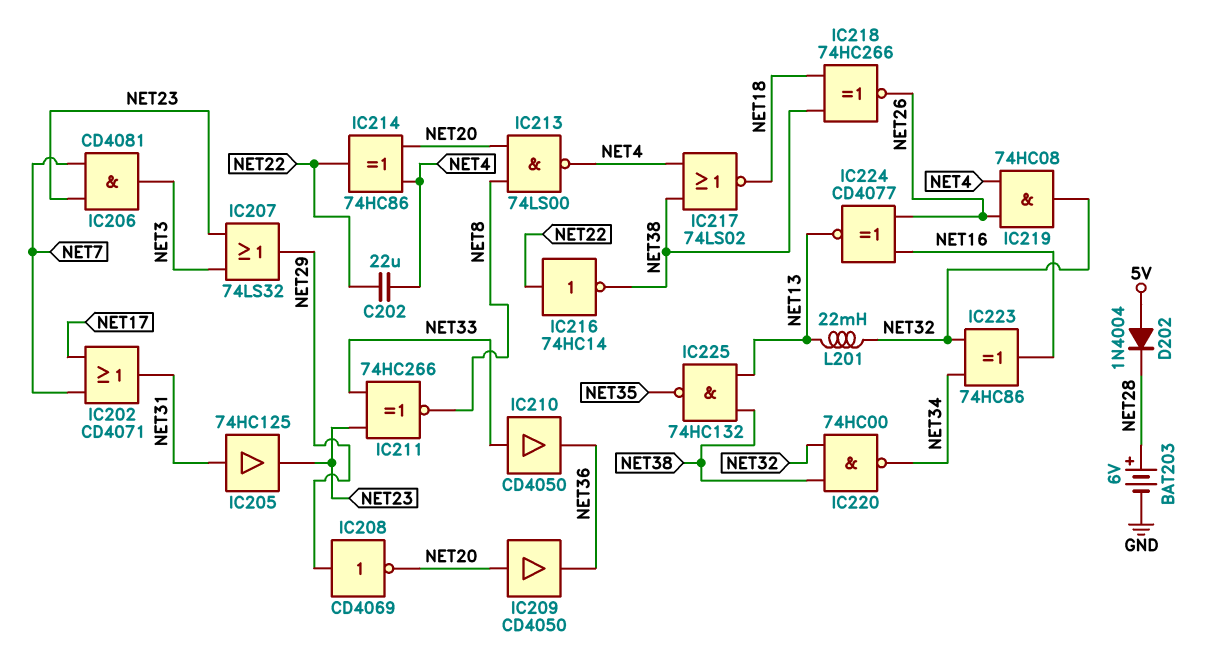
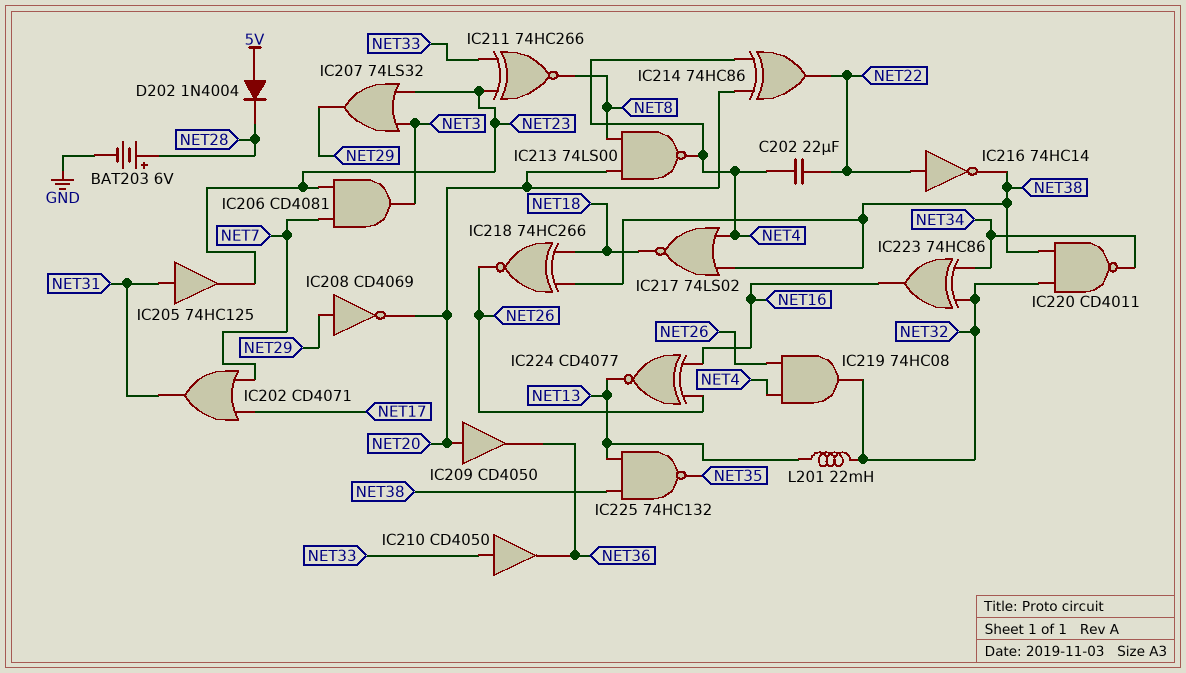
IC220: NAND 74HC00 (in NET32, in NET38, out NET34) -> NAND CD4011 (in NET32, in NET38, out NET34)

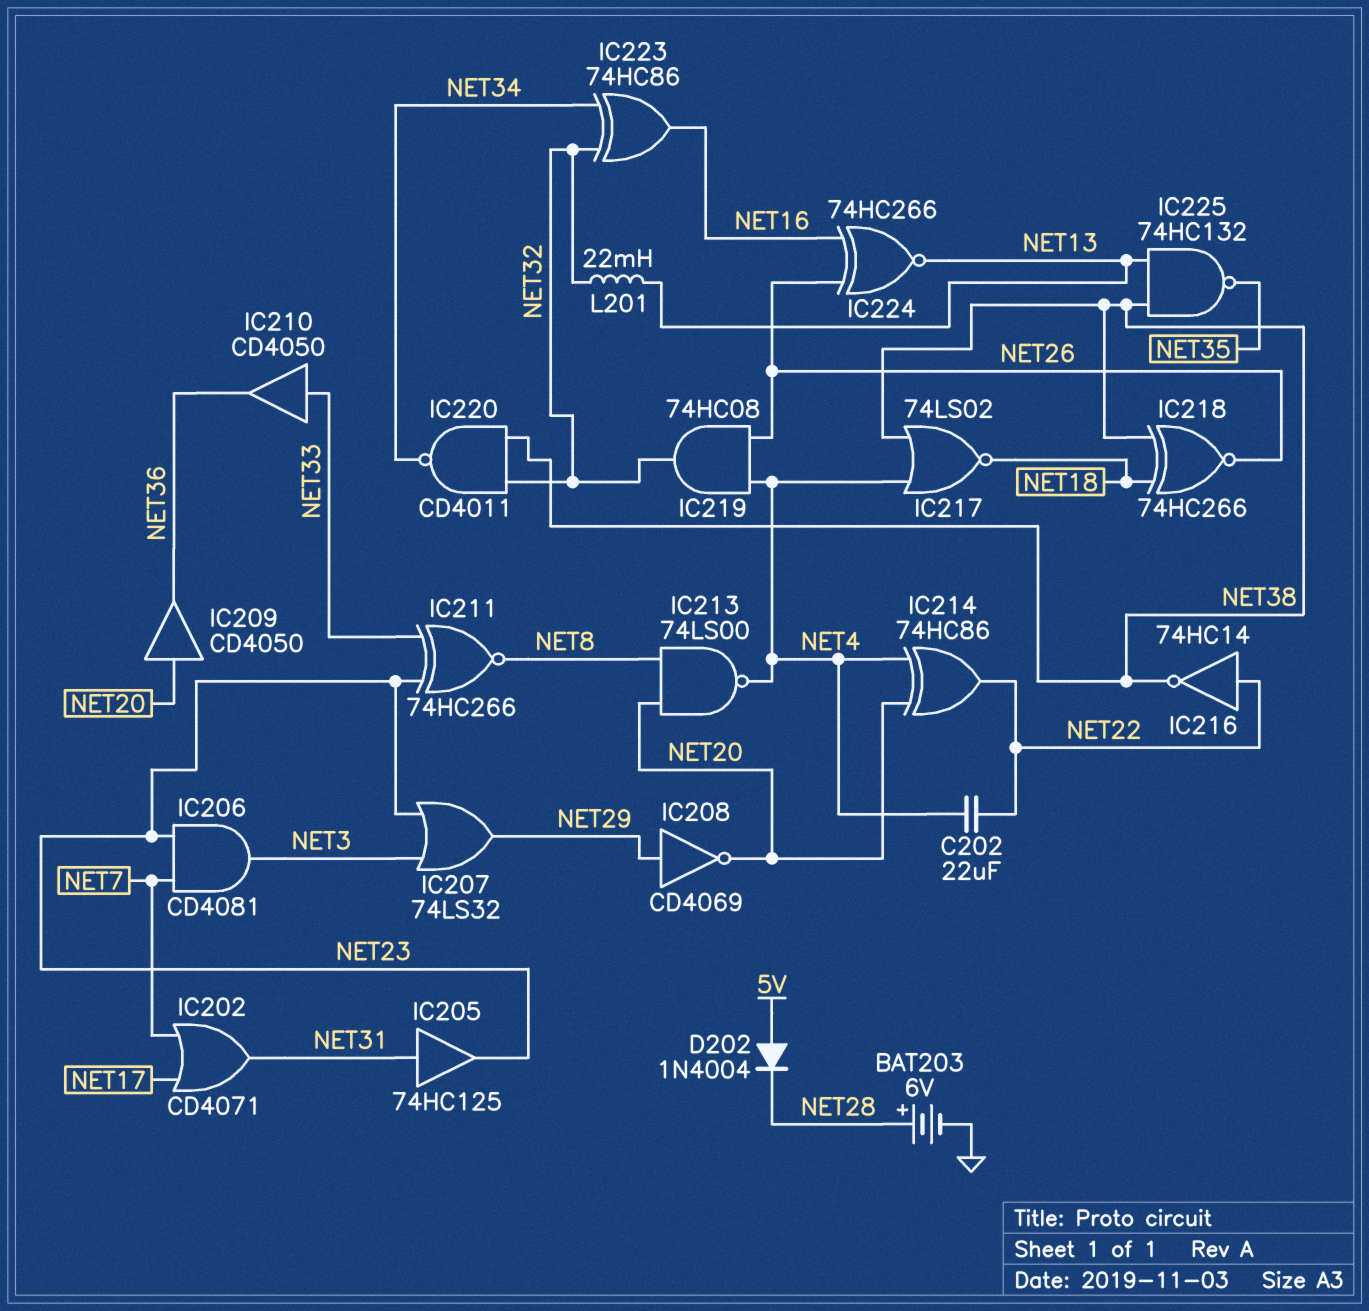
IC224: XNOR CD4077 (in NET16, in NET26, out NET13) -> XNOR 74HC266 (in NET16, in NET26, out NET13)

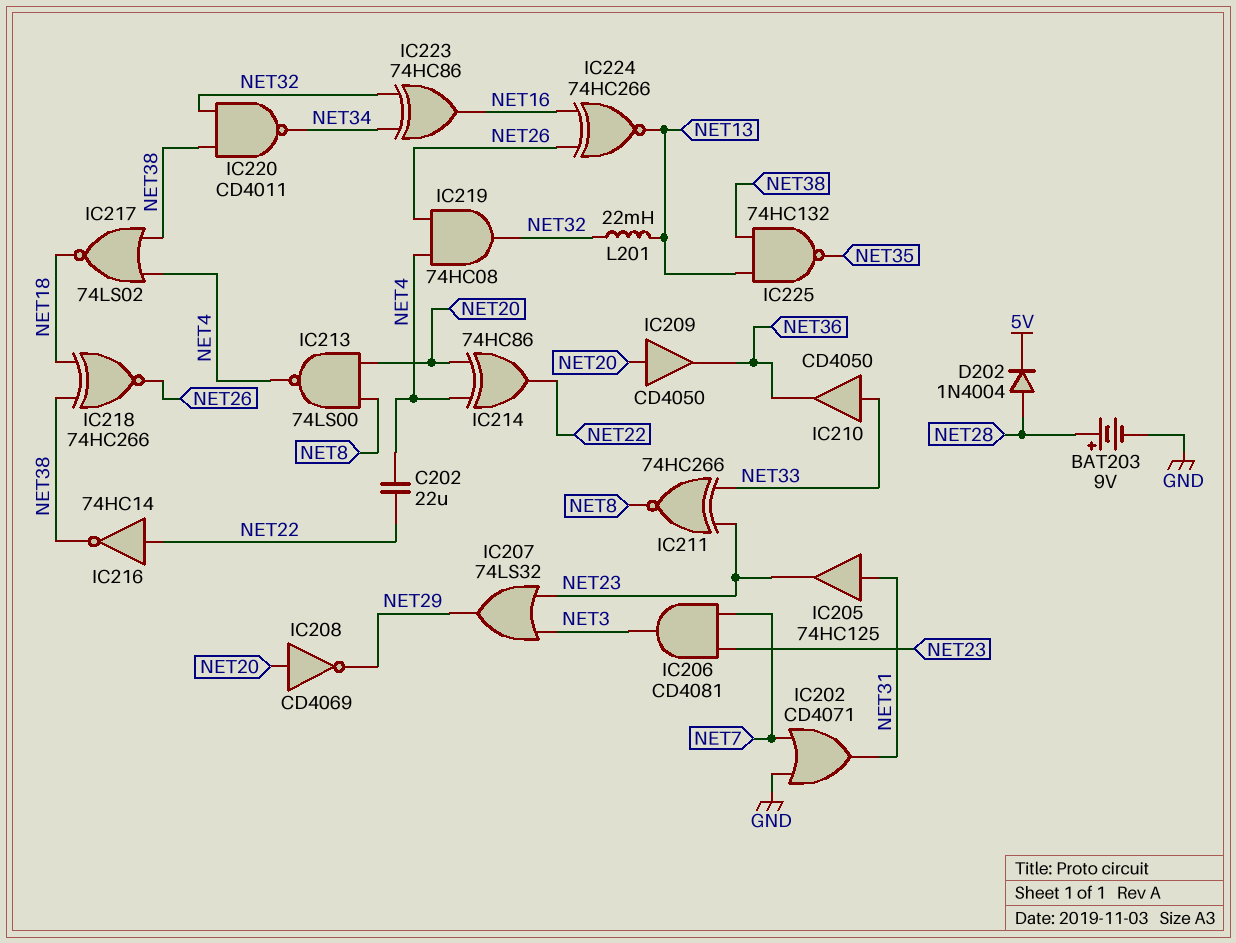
BAT203: 6V (plus NET28, minus GND) -> 9V (plus NET28, minus GND)
D202: diode 1N4004 (A 5V, K NET28) -> diode 1N4004 (A NET28, K 5V)
IC202: OR CD4071 (in NET7, in NET17, out NET31) -> OR CD4071 (in GND, in NET7, out NET31)
IC208: NOT CD4069 (in NET29, out NET20) -> NOT CD4069 (in NET20, out NET29)

